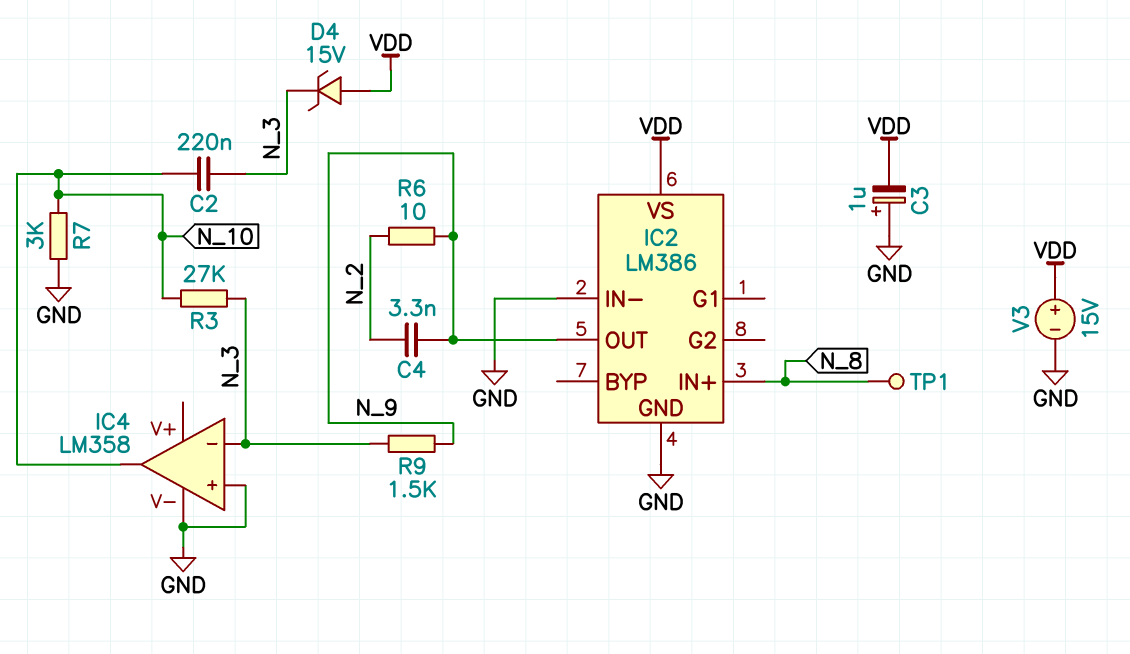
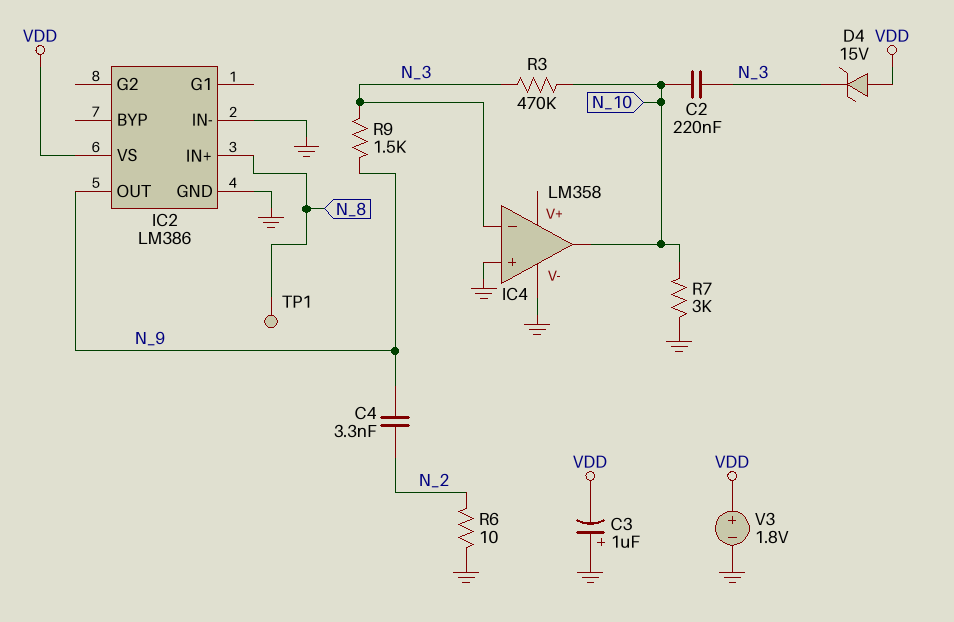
R3: 27k (N_3, N_10) -> 470k (N_3, N_10)
R6: 10 (N_2, N_9) -> 10 (GND, N_2)
V3: 15V (plus VDD, minus GND) -> 1.8V (plus VDD, minus GND)

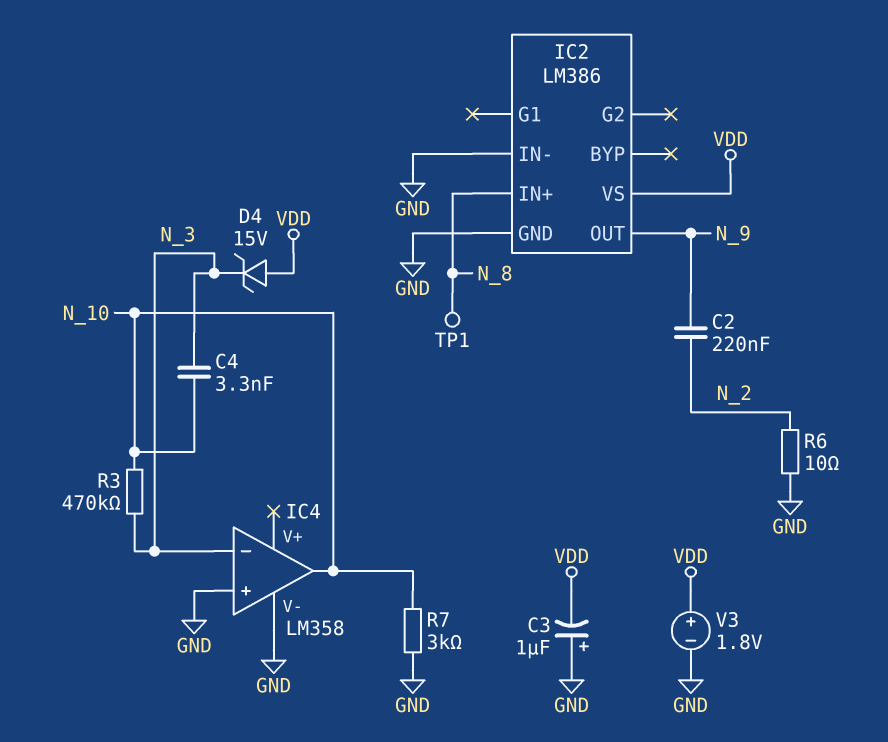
C2: 220nF (N_3, N_10) -> 220nF (N_2, N_9)
C4: 3.3nF (N_2, N_9) -> 3.3nF (N_3, N_10)
R9: 1.5k (N_3, N_9) -> none

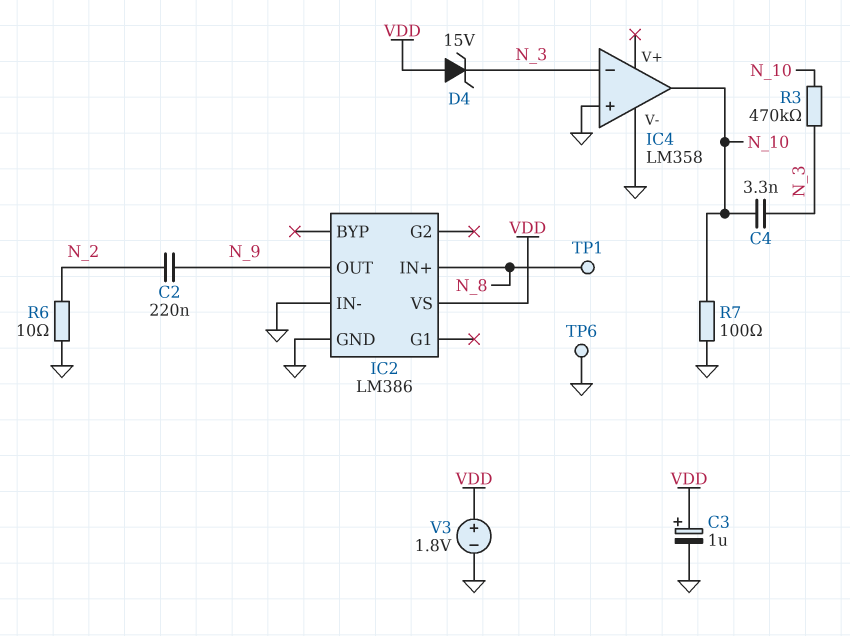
C3: 1uF (plus GND, minus VDD) -> 1uF (plus VDD, minus GND)
R7: 3k (GND, N_10) -> 100 (GND, N_10)
TP6: none -> test point (GND)

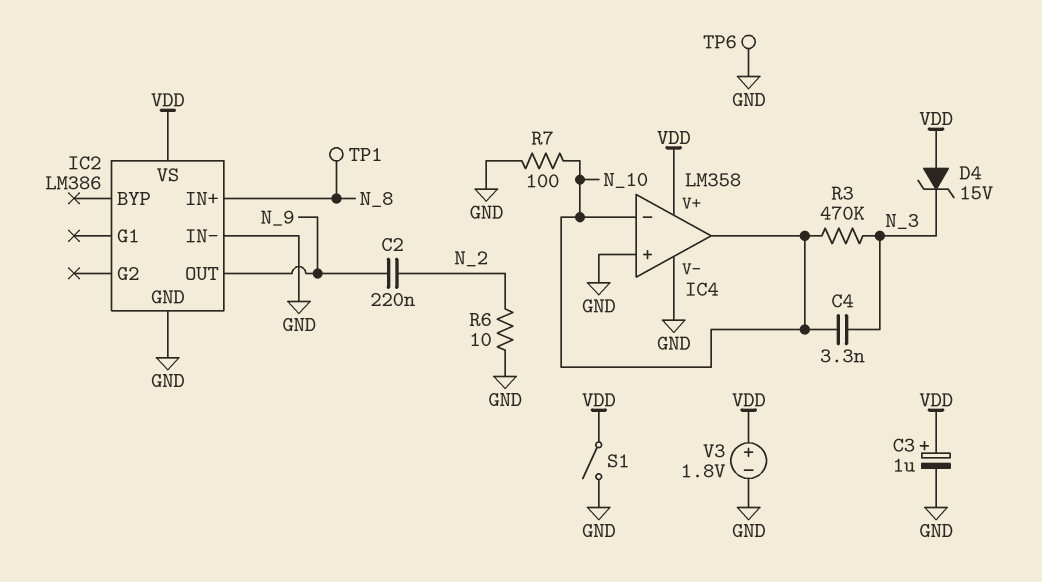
IC4 pin V+: none -> VDD
IC4 pin in-: N_3 -> N_10
S1: none -> switch (GND, VDD)

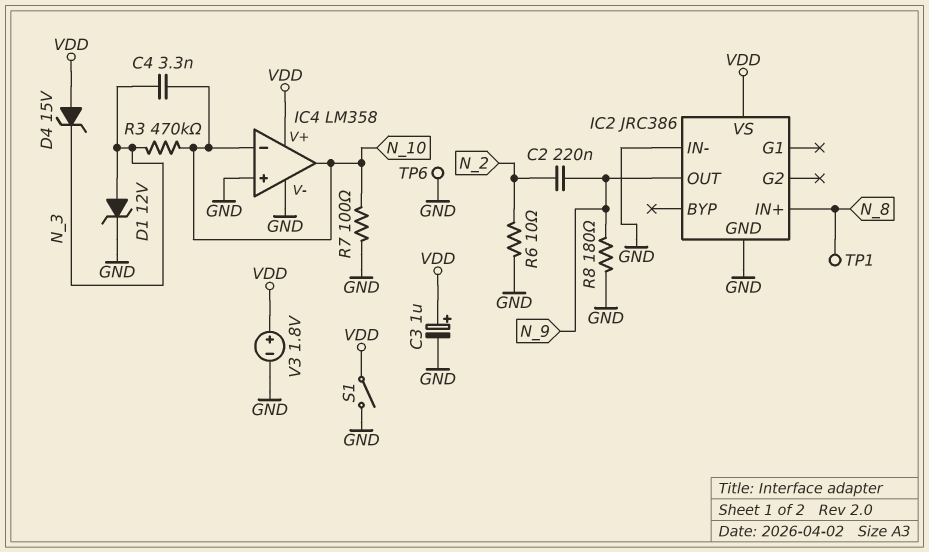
D1: none -> zener 12V (A N_3, K GND)
IC2: LM386 -> JRC386
R8: none -> 180 (GND, N_9)

